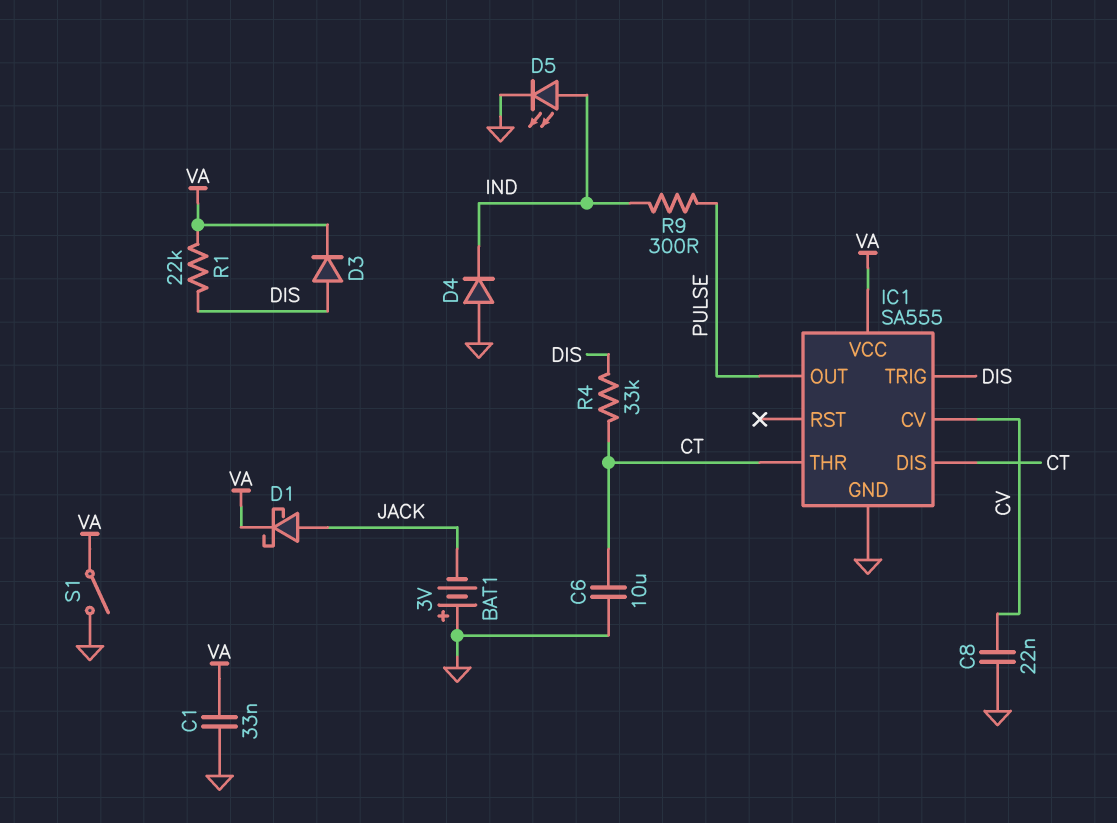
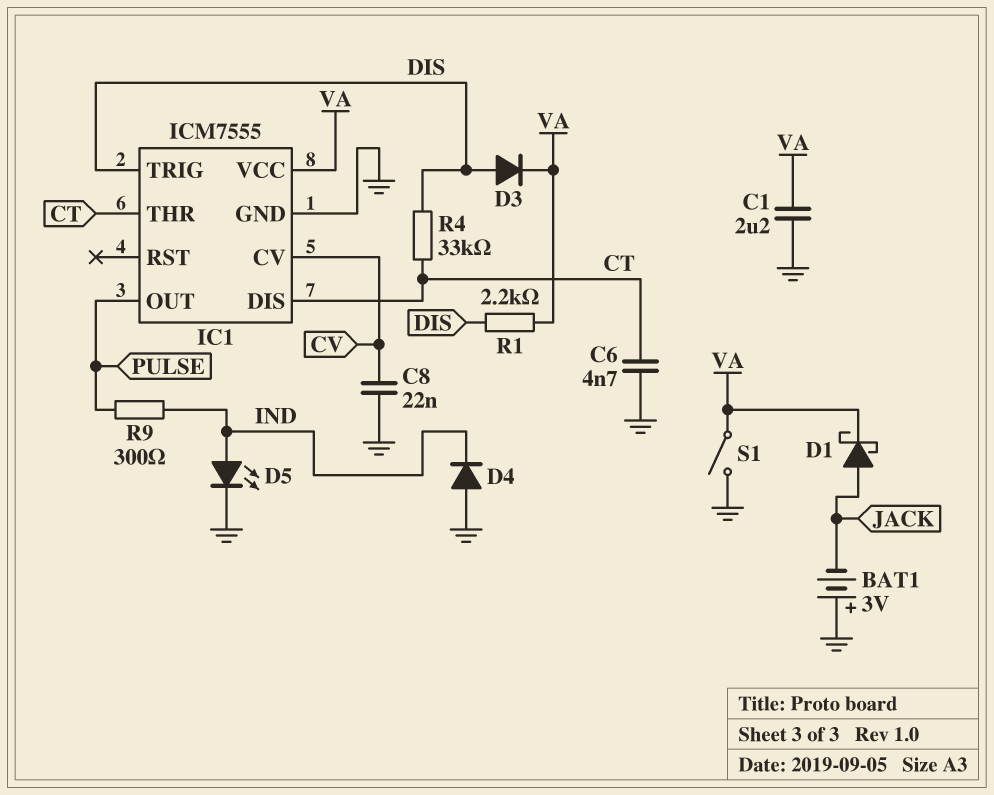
C1: 33nF (GND, VA) -> 2.2uF (GND, VA)
C6: 10uF (CT, GND) -> 4.7nF (CT, GND)
IC1: SA555 -> ICM7555
R1: 22k (DIS, VA) -> 2.2k (DIS, VA)

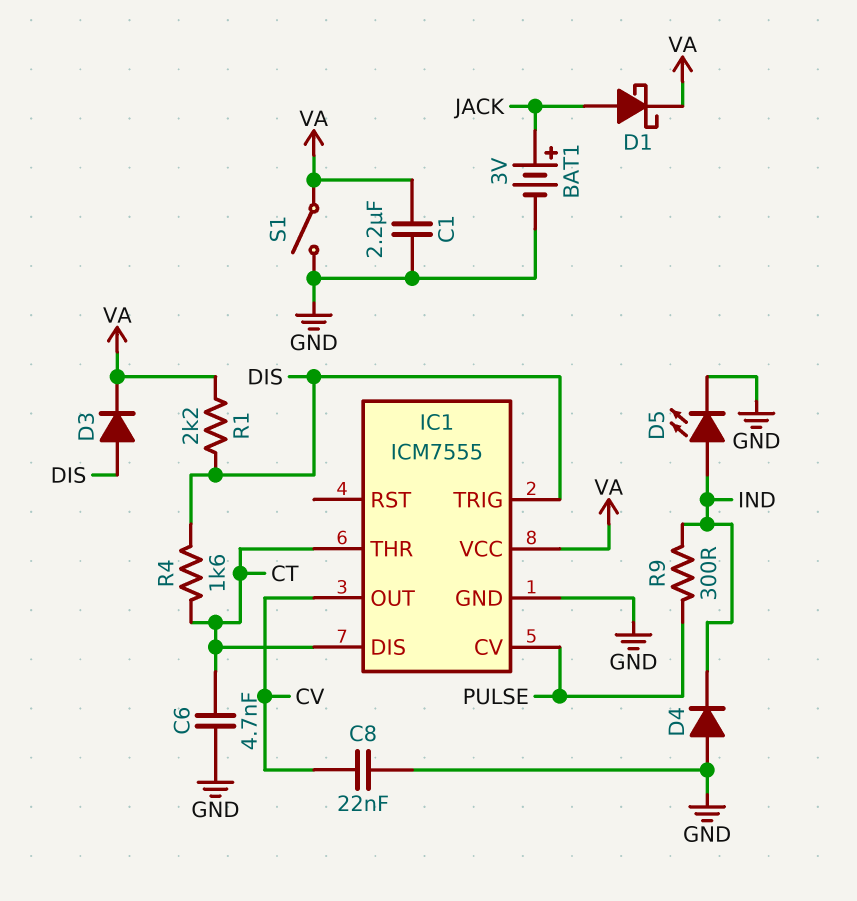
BAT1: 3V (plus GND, minus JACK) -> 3V (plus JACK, minus GND)
IC1 pin CV: CV -> PULSE
IC1 pin OUT: PULSE -> CV
R4: 33k (CT, DIS) -> 1.6k (CT, DIS)

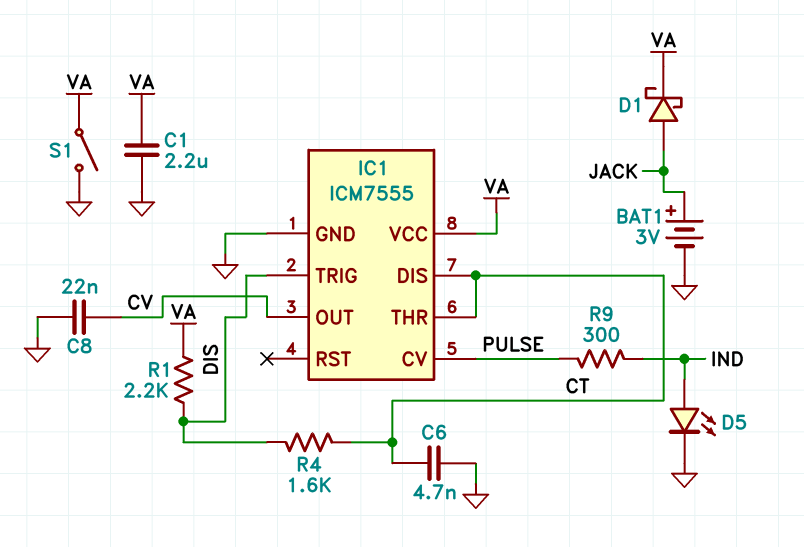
D3: diode (A DIS, K VA) -> none
D4: diode (A GND, K IND) -> none

